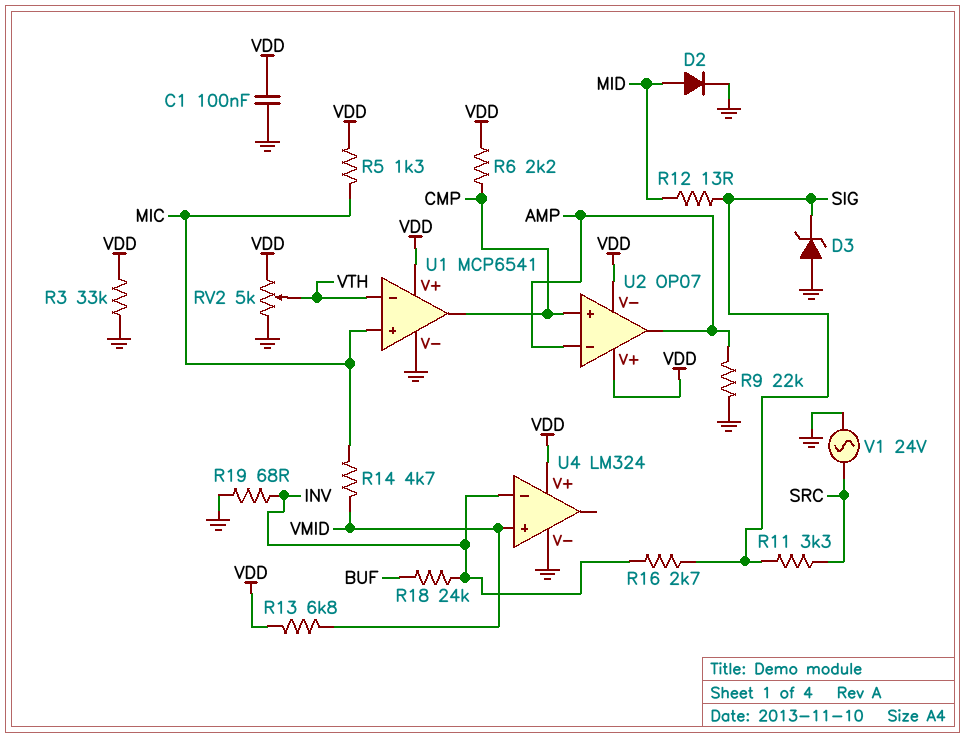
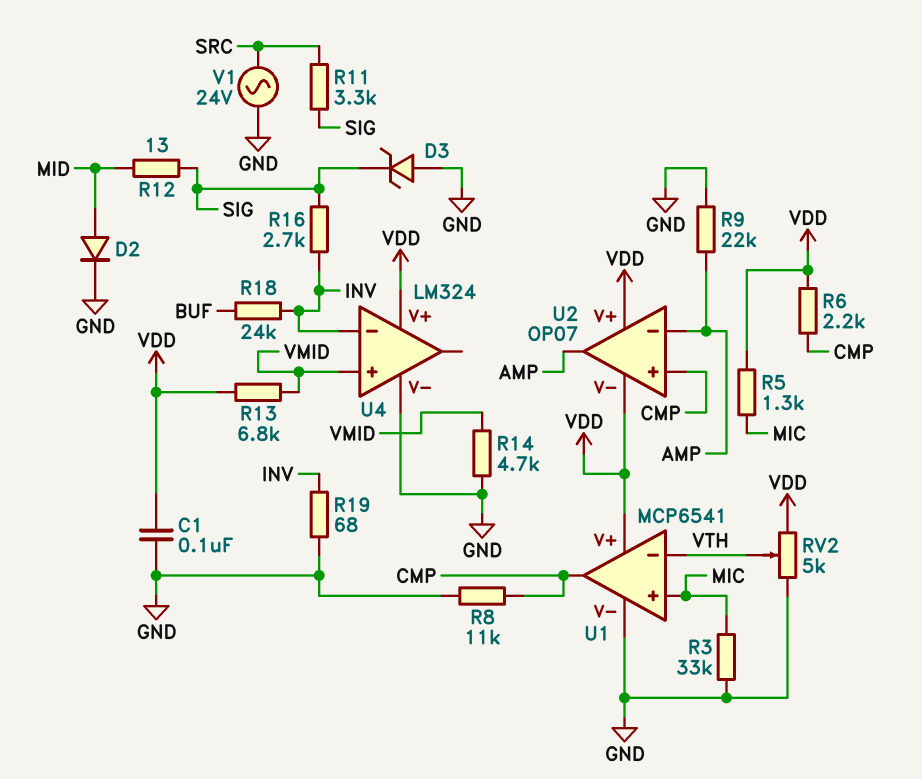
R3: 33k (GND, VDD) -> 33k (GND, MIC)
R8: none -> 11k (CMP, GND)
R14: 4.7k (MIC, VMID) -> 4.7k (GND, VMID)

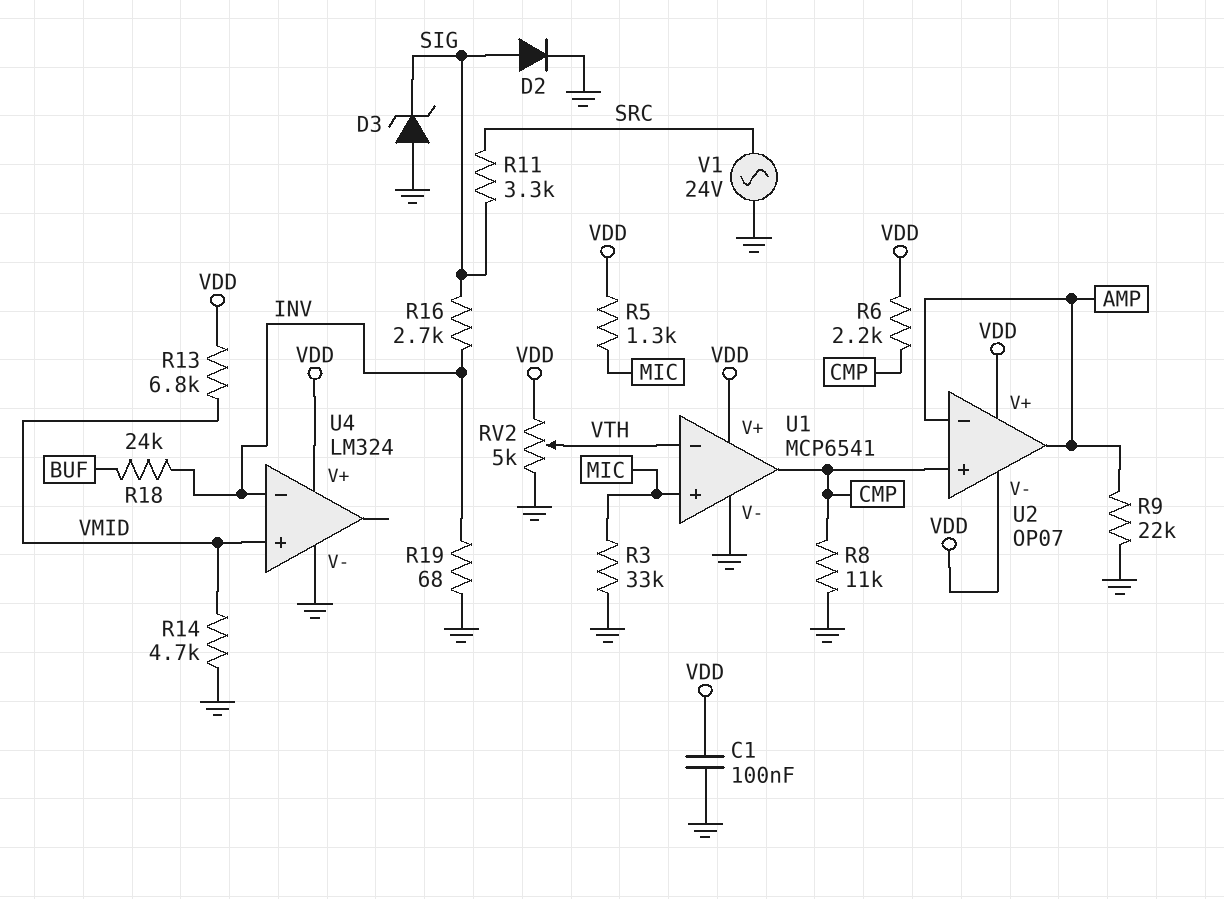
D2: diode (A MID, K GND) -> diode (A SIG, K GND)
R12: 13 (MID, SIG) -> none

